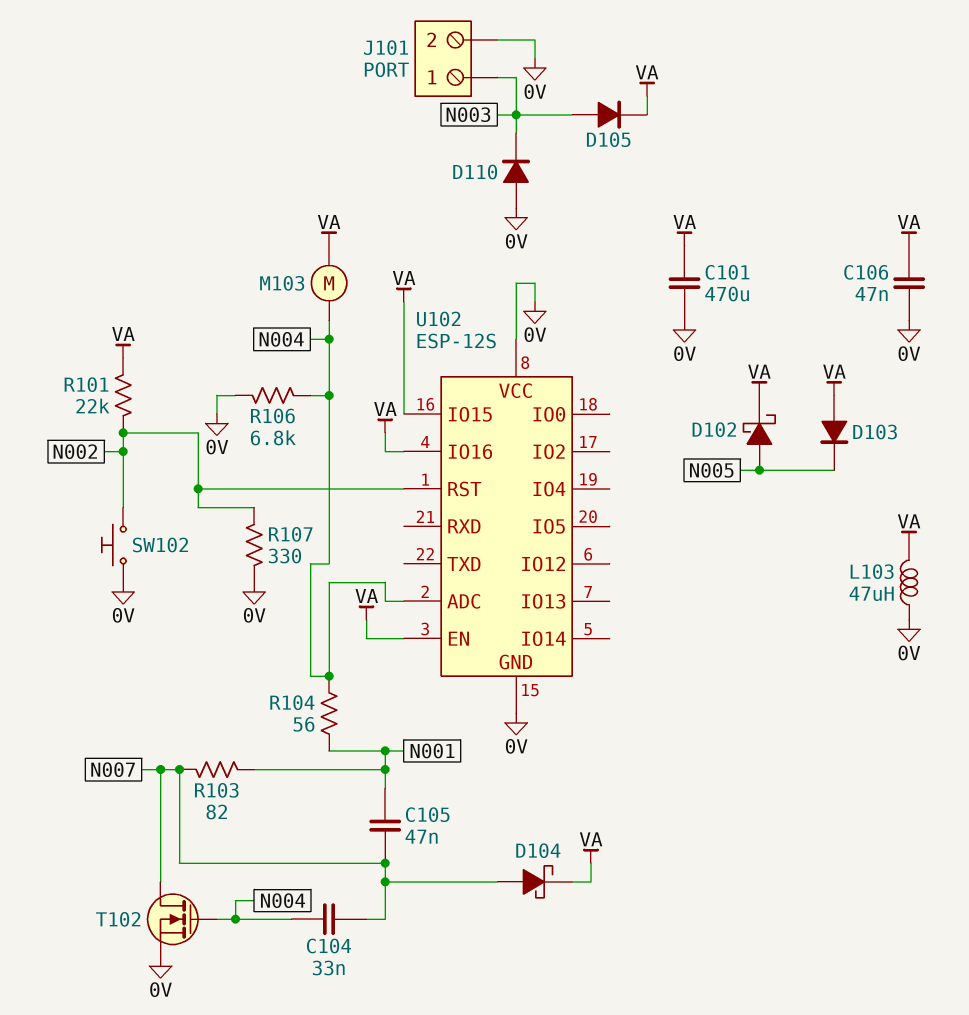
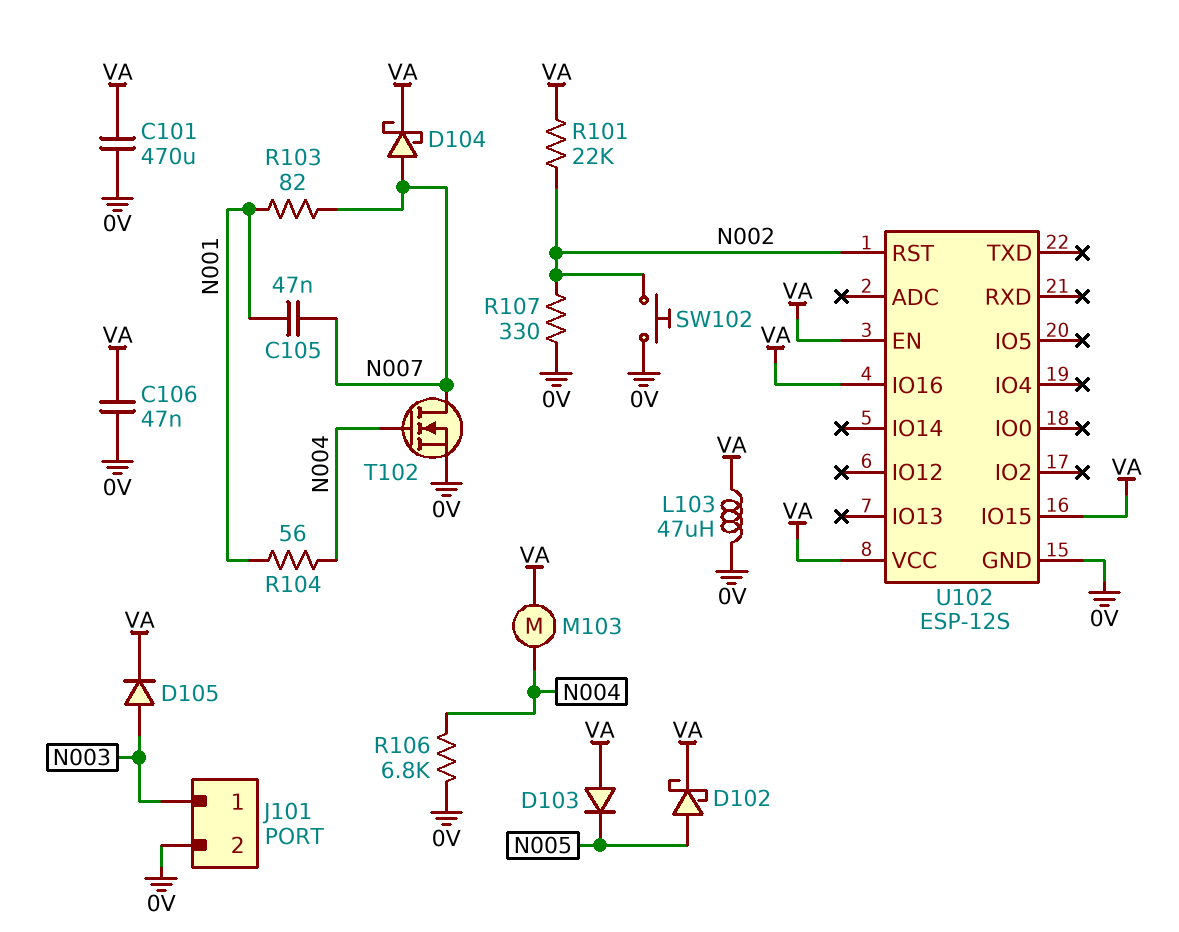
C104: 33nF (N004, N007) -> none
D110: diode (A 0V, K N003) -> none
U102 pin ADC: N004 -> none
U102 pin VCC: 0V -> VA

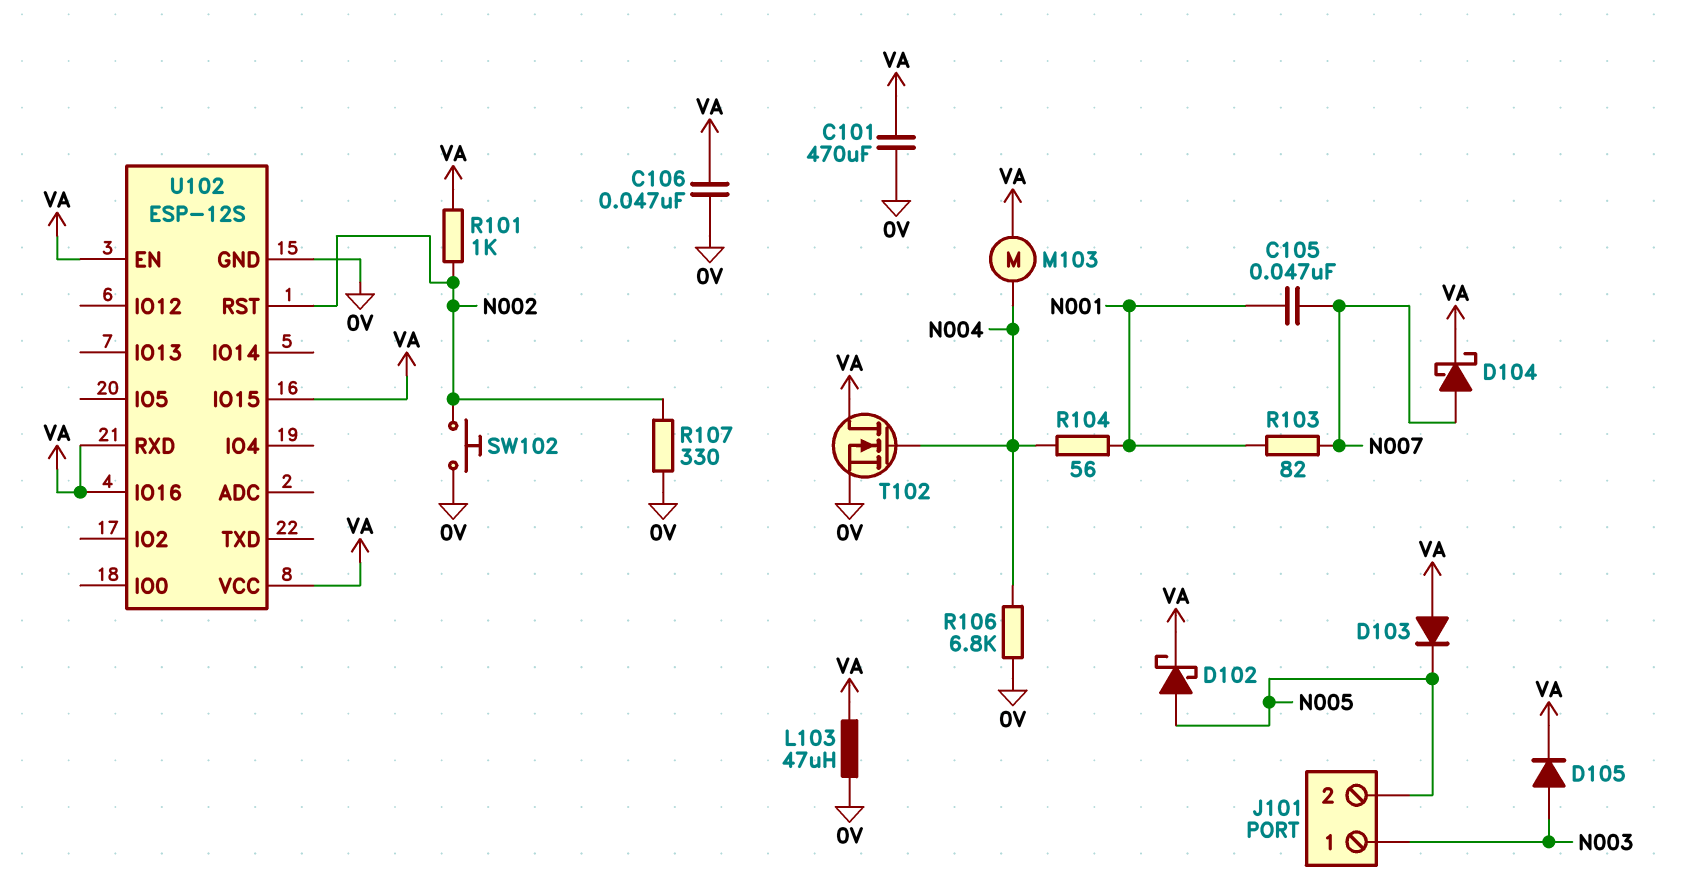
J101 pin 2: 0V -> N005
R101: 22k (N002, VA) -> 1k (N002, VA)
T102: NMOS (G N004, D N007, S 0V) -> NMOS (G N004, D VA, S 0V)
U102 pin RXD: none -> VA

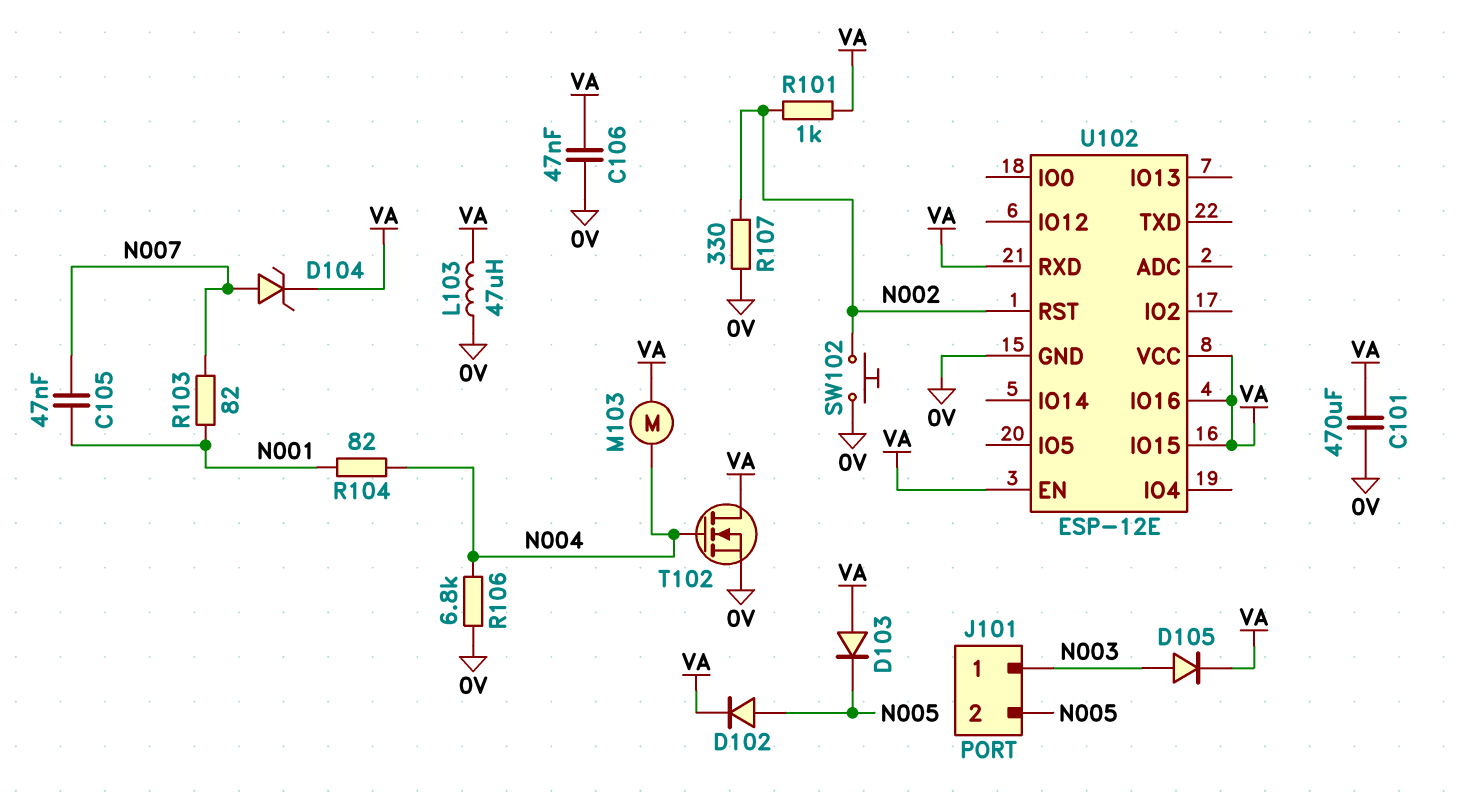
D102: schottky (A N005, K VA) -> diode (A N005, K VA)
D104: schottky (A N007, K VA) -> zener (A N007, K VA)
R104: 56 (N001, N004) -> 82 (N001, N004)
U102: ESP-12S -> ESP-12E

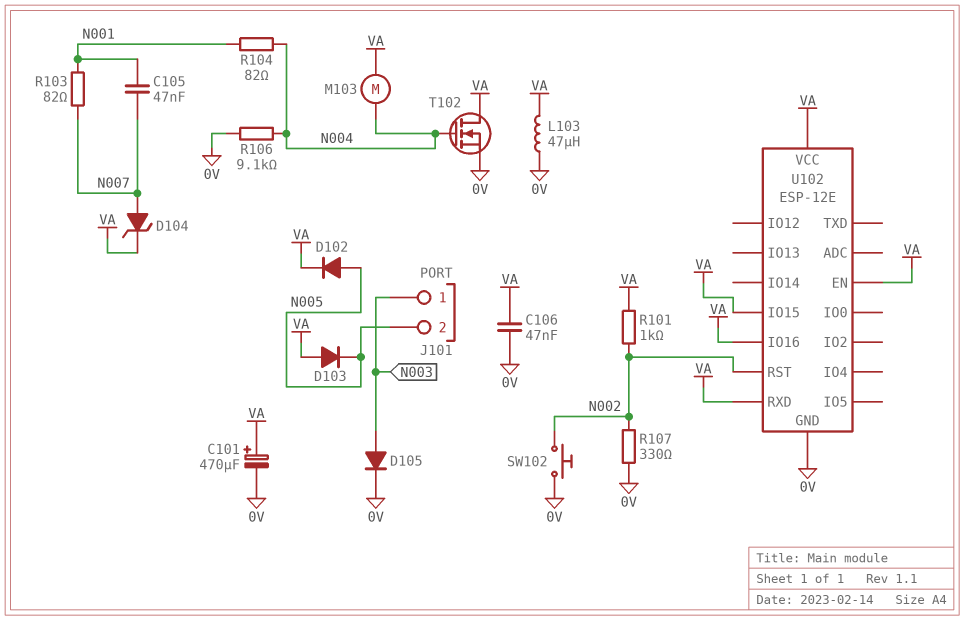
C101: 470uF (0V, VA) -> 470uF (plus VA, minus 0V)
D105: diode (A N003, K VA) -> diode (A N003, K 0V)
R106: 6.8k (0V, N004) -> 9.1k (0V, N004)

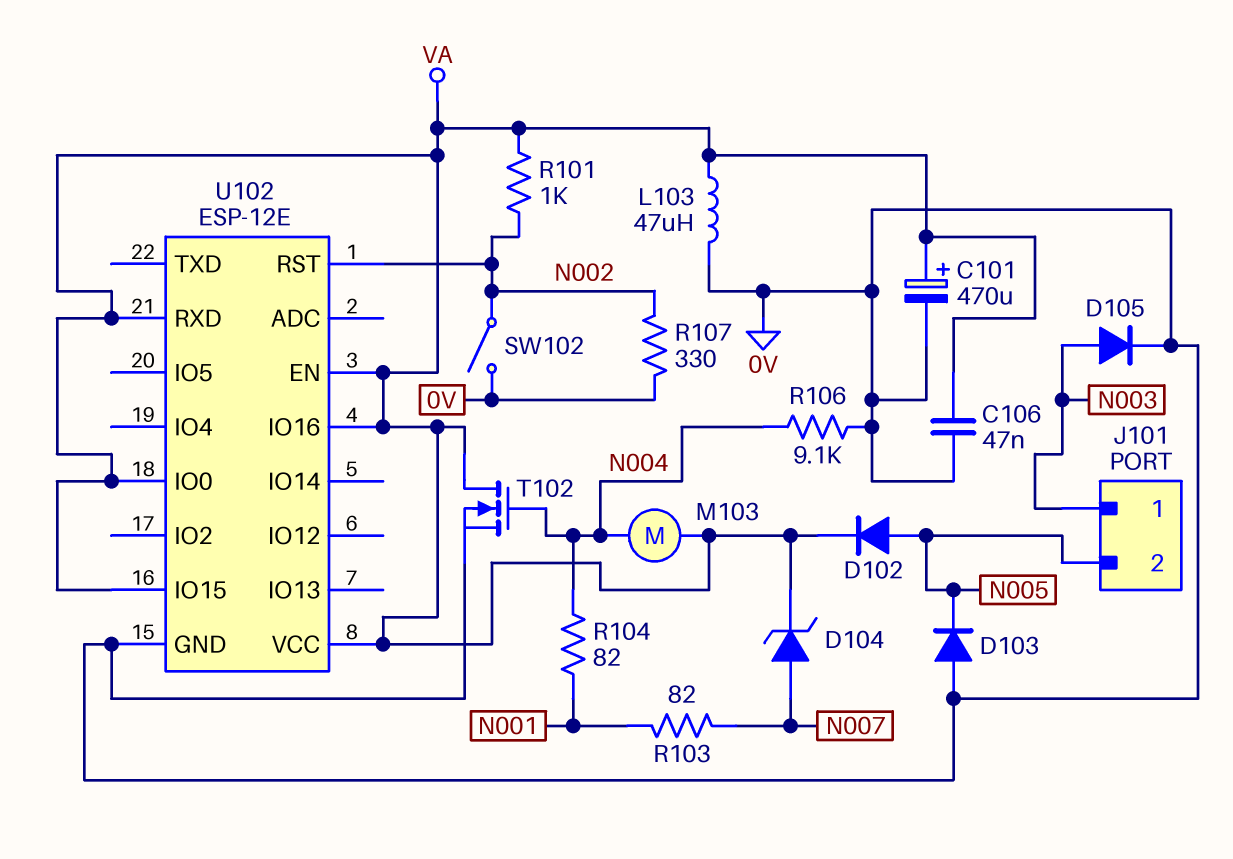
C105: 47nF (N001, N007) -> none
D103: diode (A VA, K N005) -> diode (A 0V, K N005)
SW102: button (0V, N002) -> switch (0V, N002)
U102 pin IO0: none -> VA

